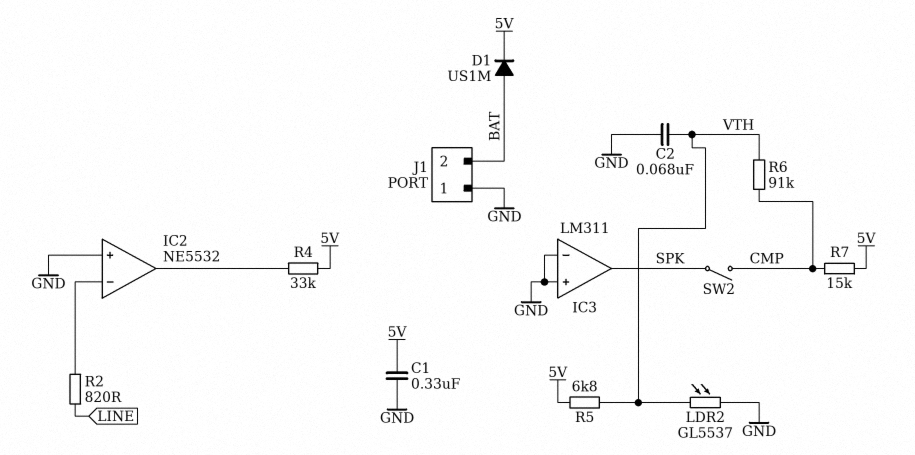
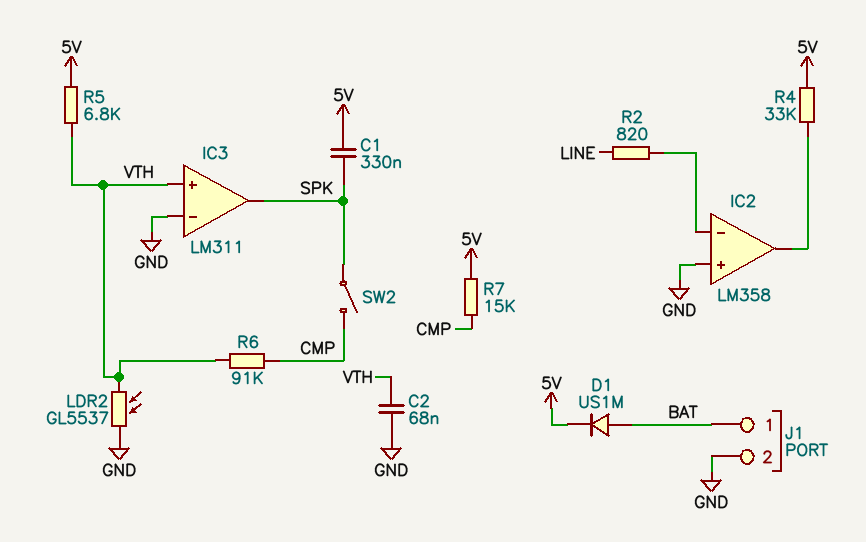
C1: 330nF (5V, GND) -> 330nF (5V, SPK)
IC2: NE5532 -> LM358
IC3 pin in+: GND -> VTH
J1 pin 1: GND -> BAT
J1 pin 2: BAT -> GND

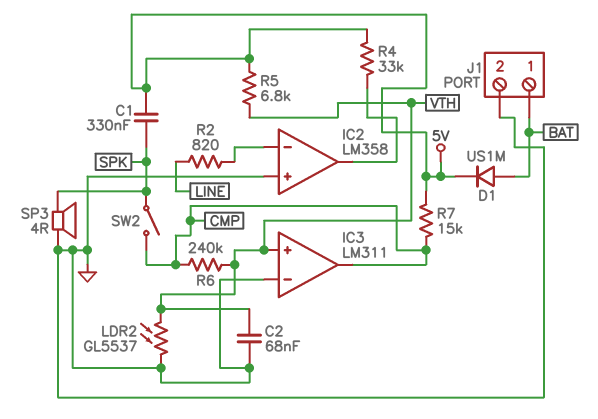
IC3 pin out: SPK -> CMP
R6: 91k (CMP, VTH) -> 240k (CMP, VTH)
SP3: none -> speaker 4R (GND, SPK)

